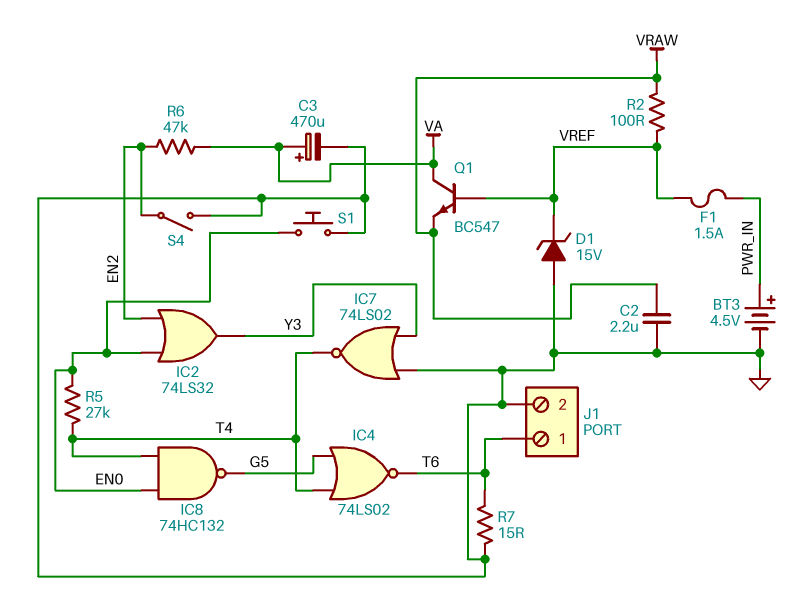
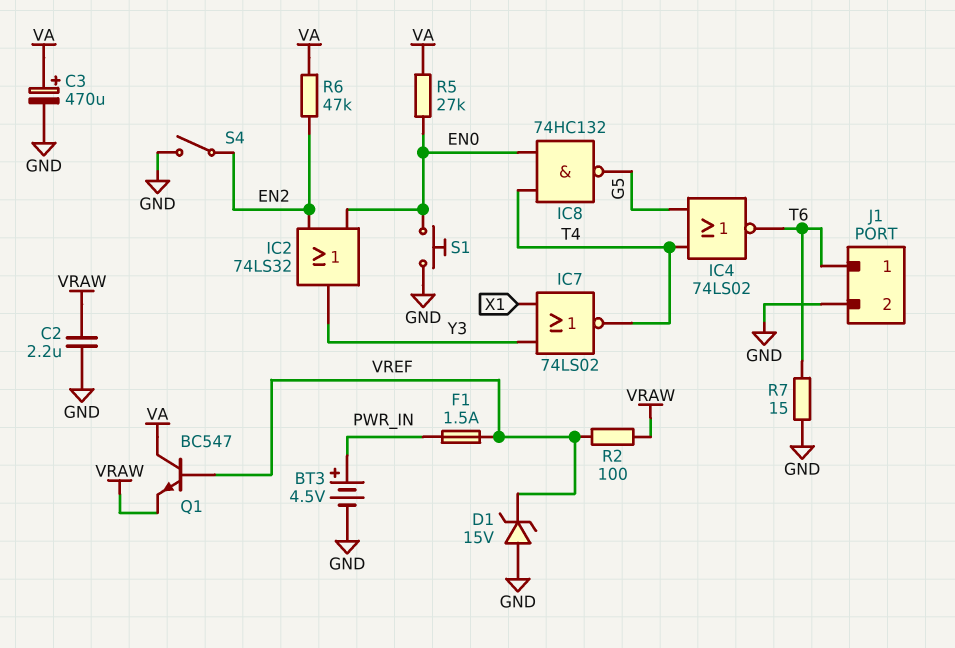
IC7: NOR 74LS02 (in GND, in Y3, out T4) -> NOR 74LS02 (in X1, in Y3, out T4)
R5: 27k (EN0, T4) -> 27k (EN0, VA)

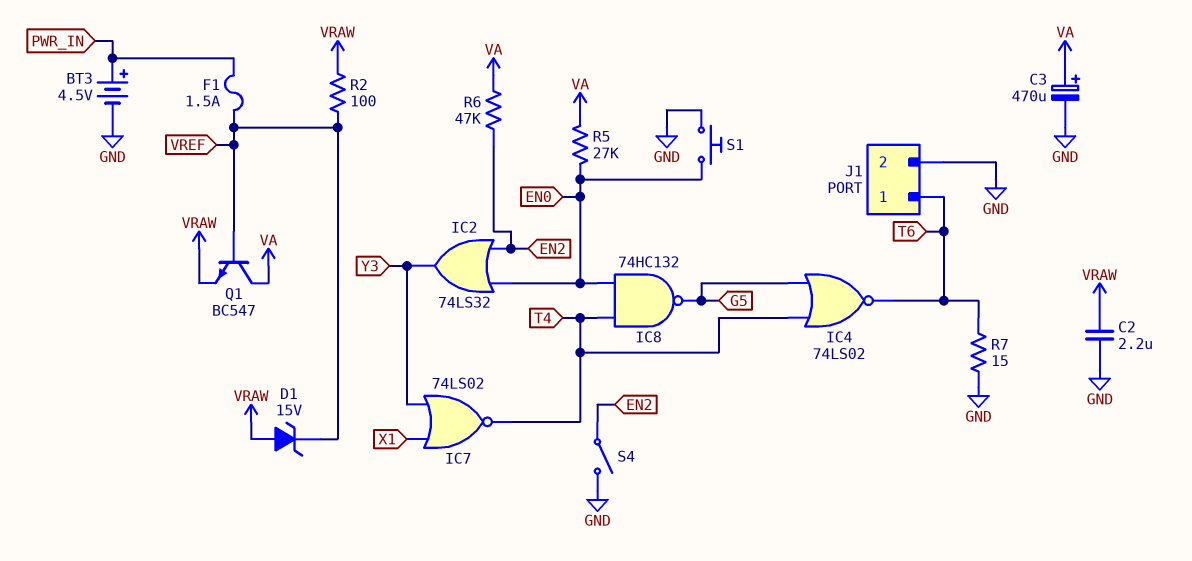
D1: zener 15V (A GND, K VREF) -> zener 15V (A VRAW, K VREF)

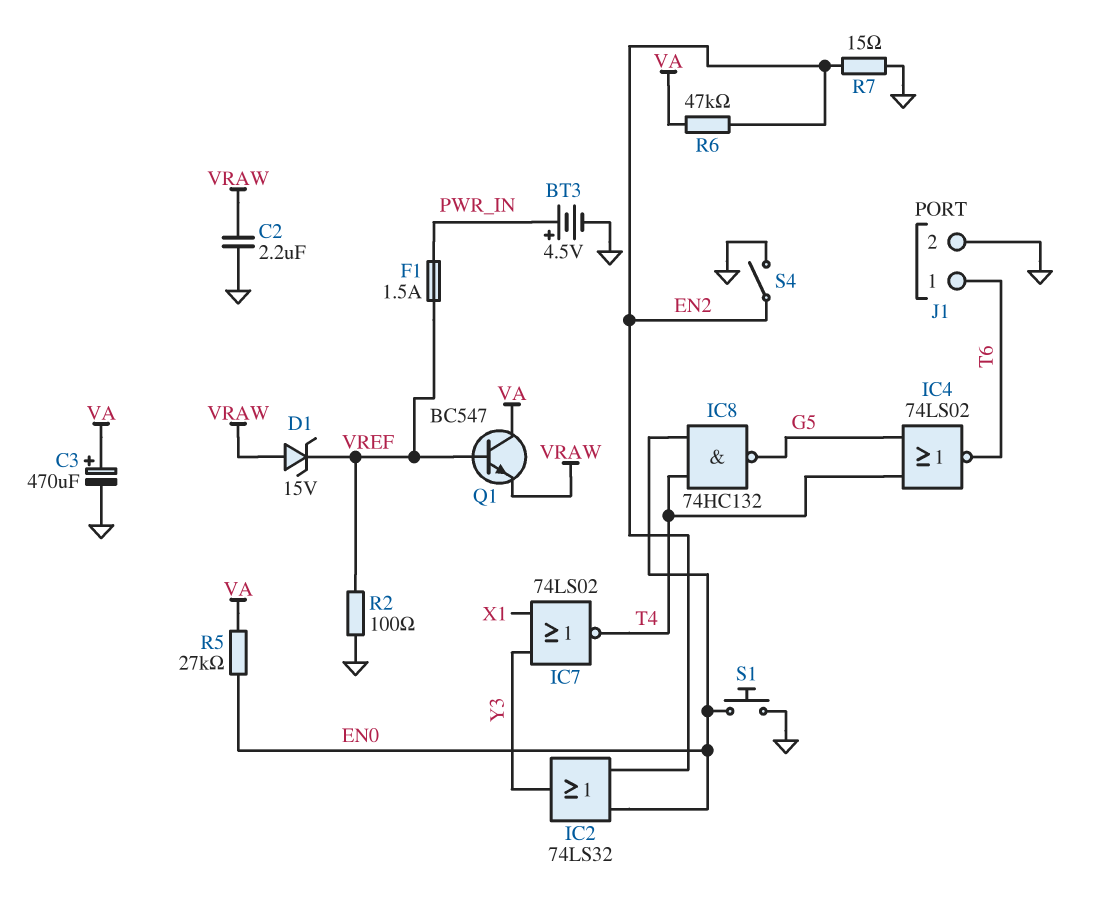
R2: 100 (VRAW, VREF) -> 100 (GND, VREF)
R7: 15 (GND, T6) -> 15 (EN2, GND)

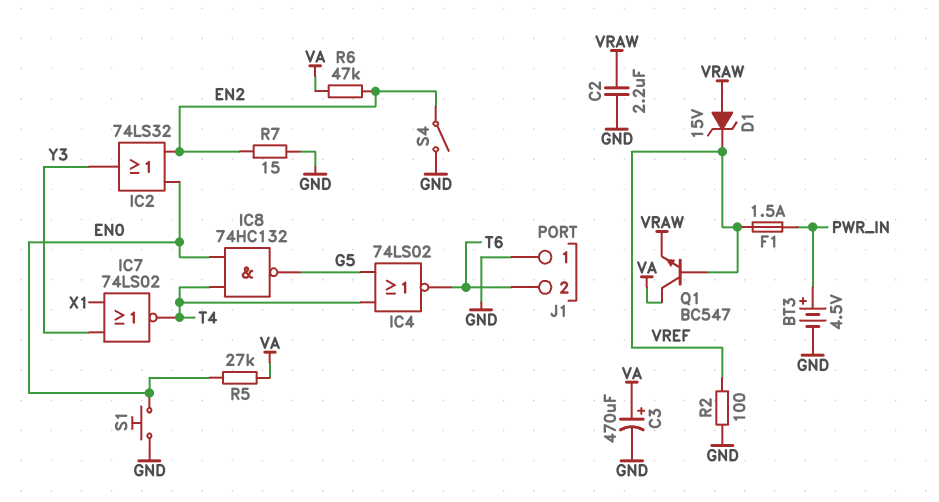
J1 pin 1: T6 -> GND
J1 pin 2: GND -> T6

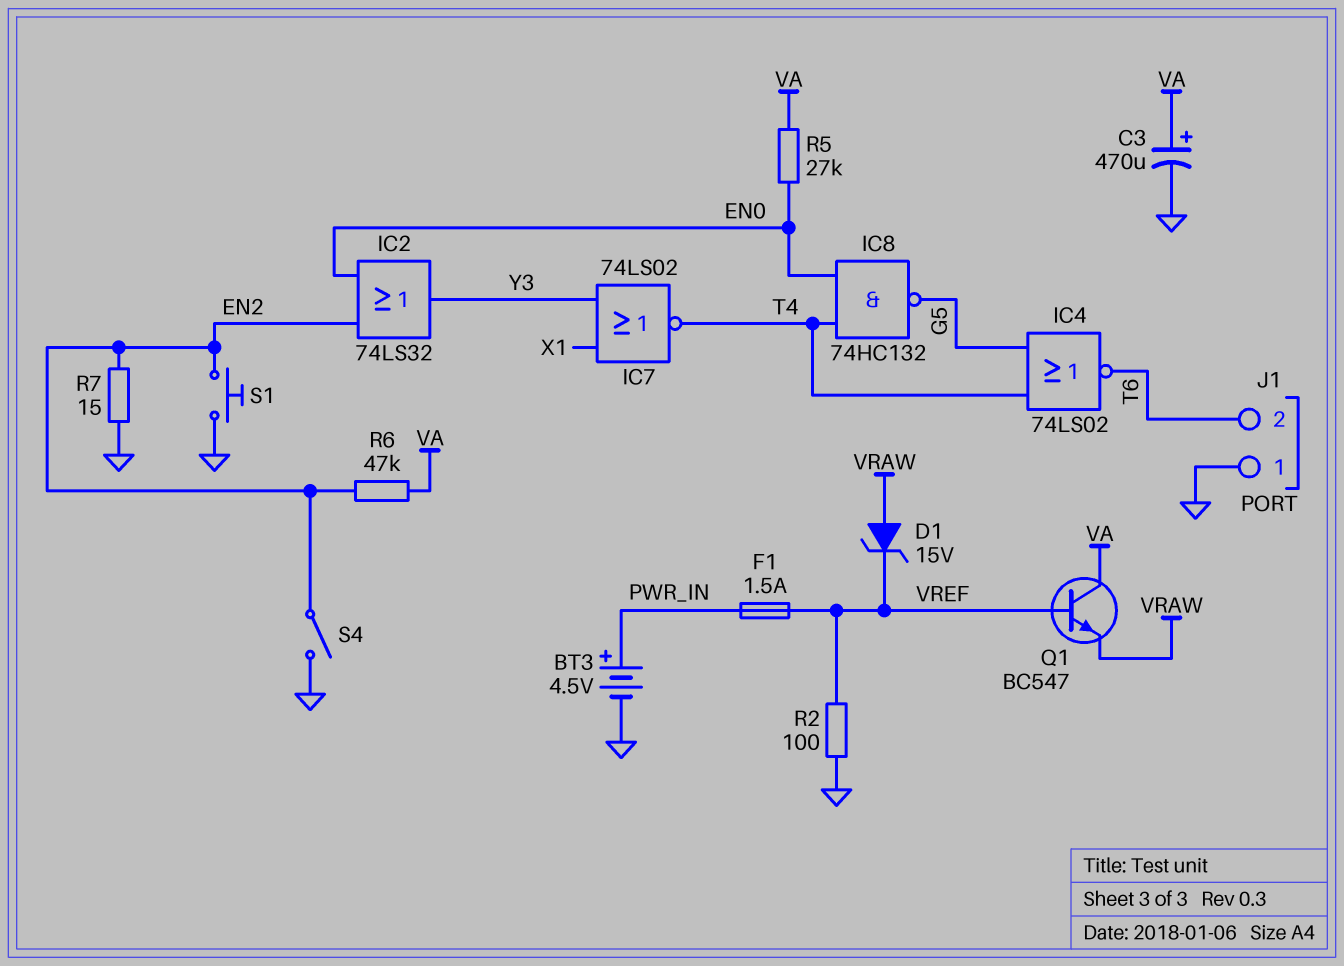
C2: 2.2uF (GND, VRAW) -> none
S1: button (EN0, GND) -> button (EN2, GND)

